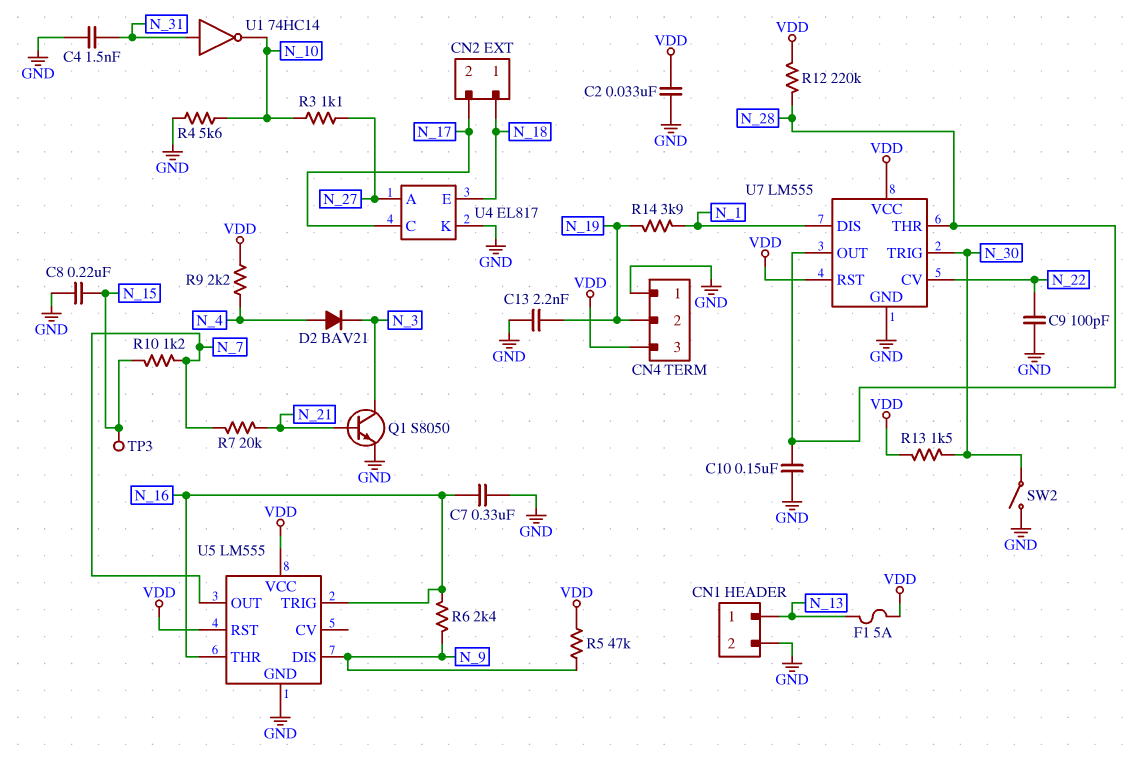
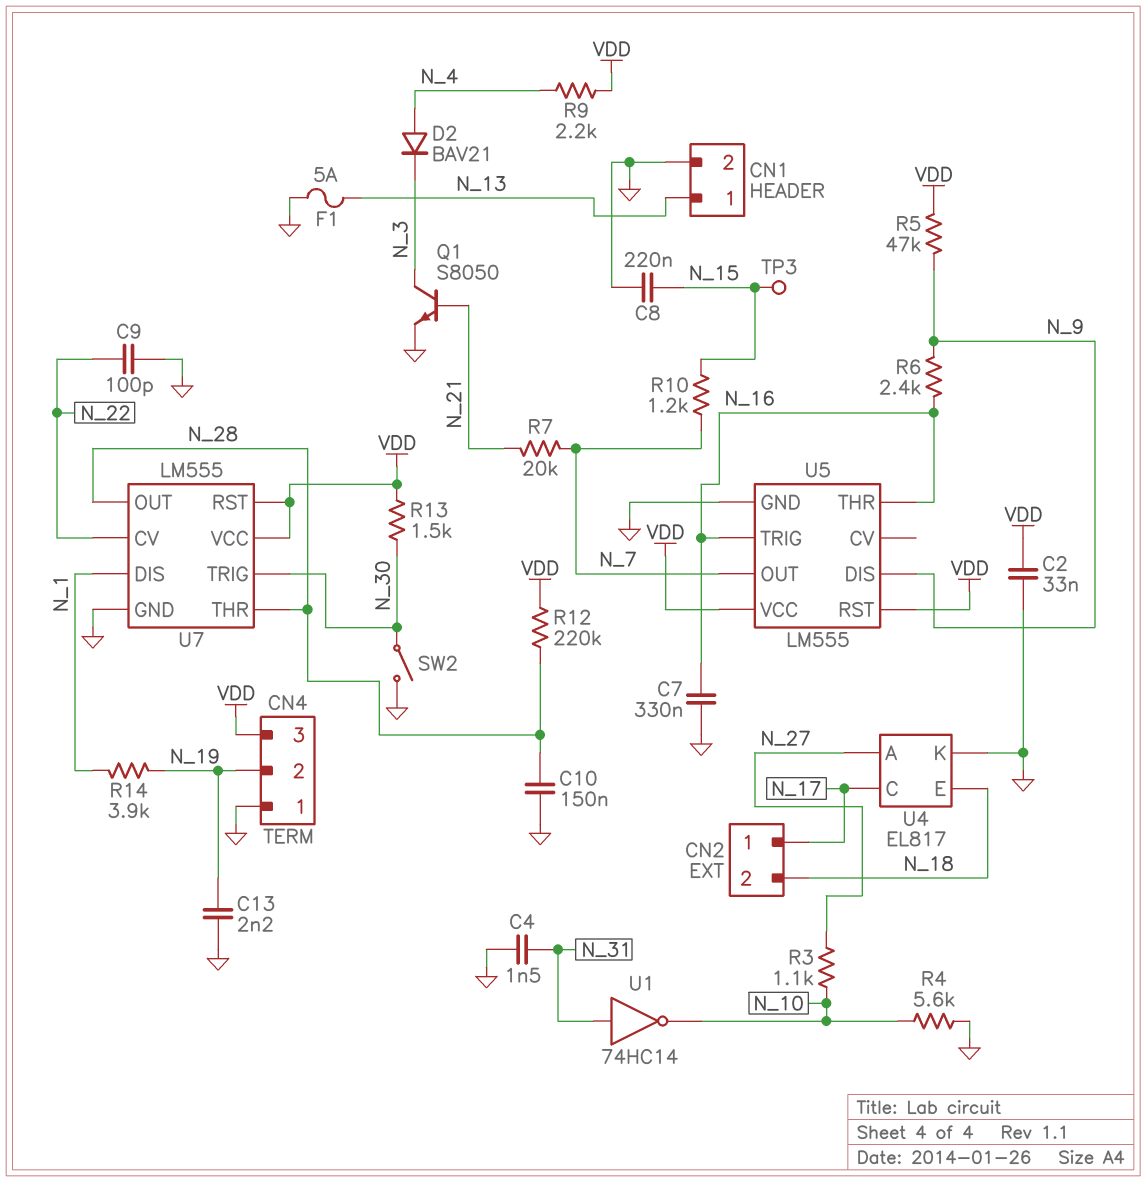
CN2 pin 1: N_18 -> N_17
CN2 pin 2: N_17 -> N_18
F1: 5A (N_13, VDD) -> 5A (GND, N_13)

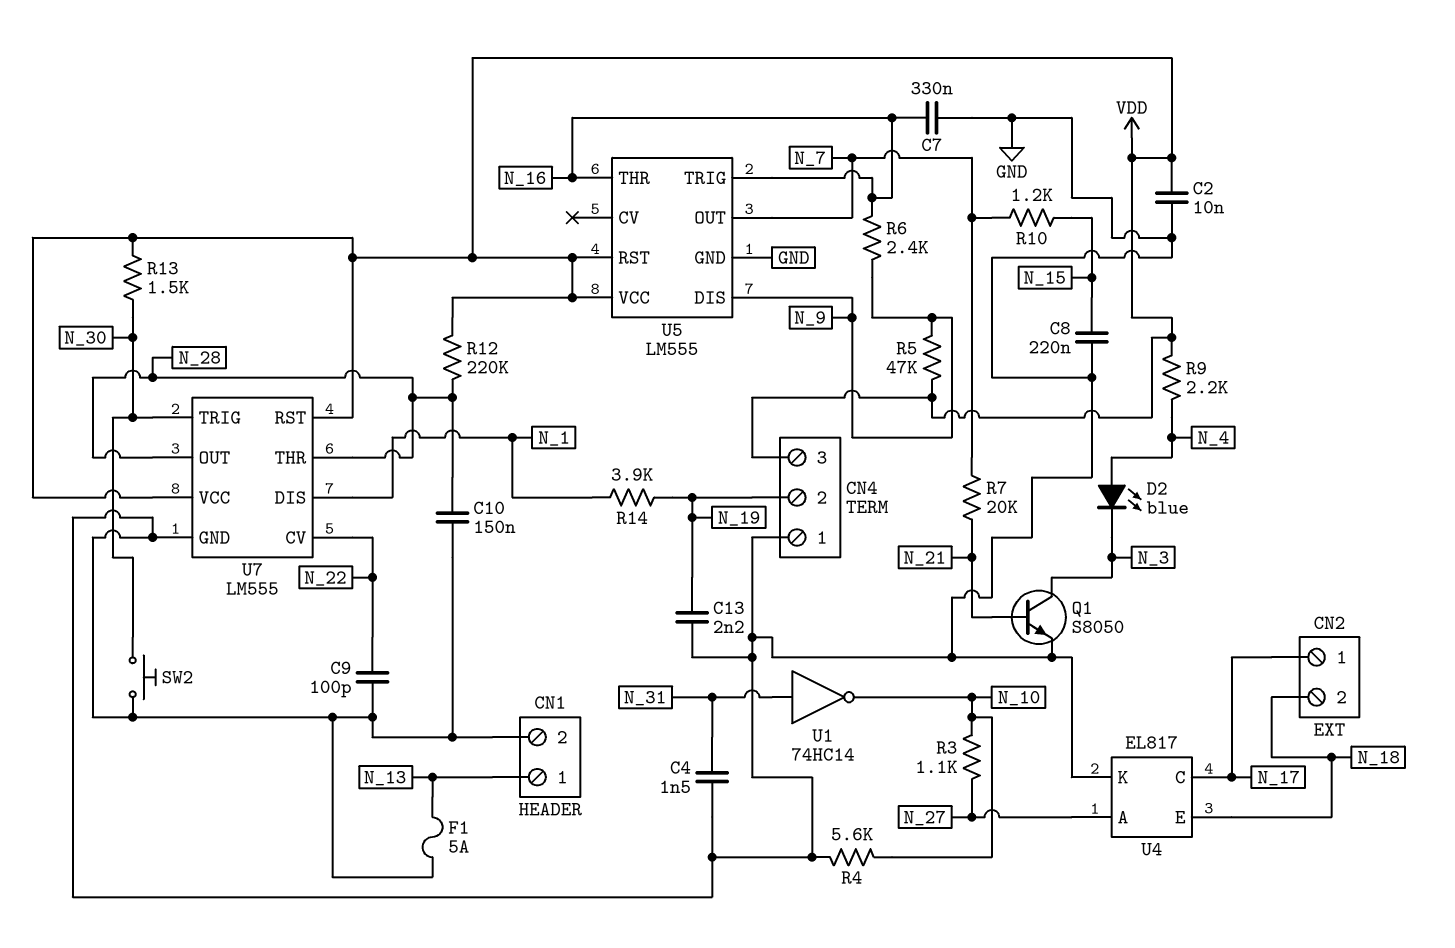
C2: 33nF (GND, VDD) -> 10nF (GND, VDD)
D2: diode BAV21 (A N_4, K N_3) -> LED blue (A N_4, K N_3)
SW2: switch (GND, N_30) -> button (GND, N_30)
TP3: test point (N_15) -> none

